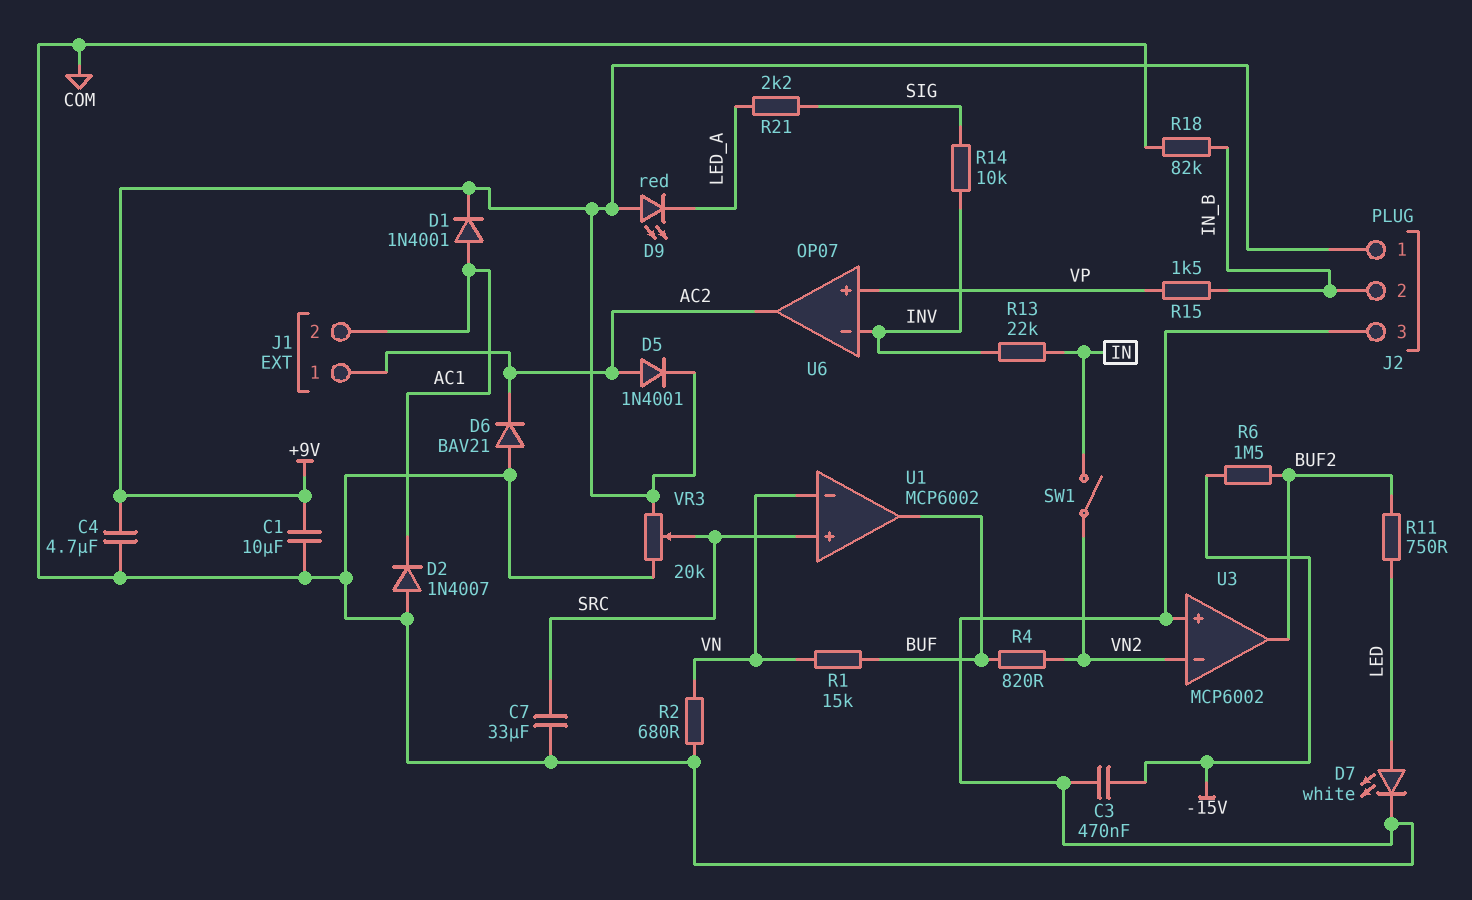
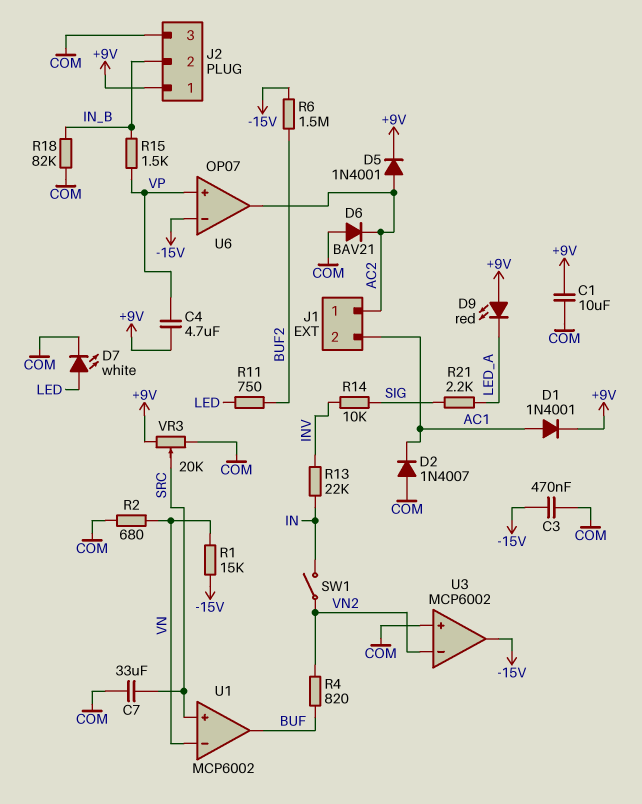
C4: 4.7uF (+9V, COM) -> 4.7uF (+9V, VP)
R1: 15k (BUF, VN) -> 15k (-15V, VN)
U3 pin out: BUF2 -> -15V
U6 pin in-: INV -> -15V

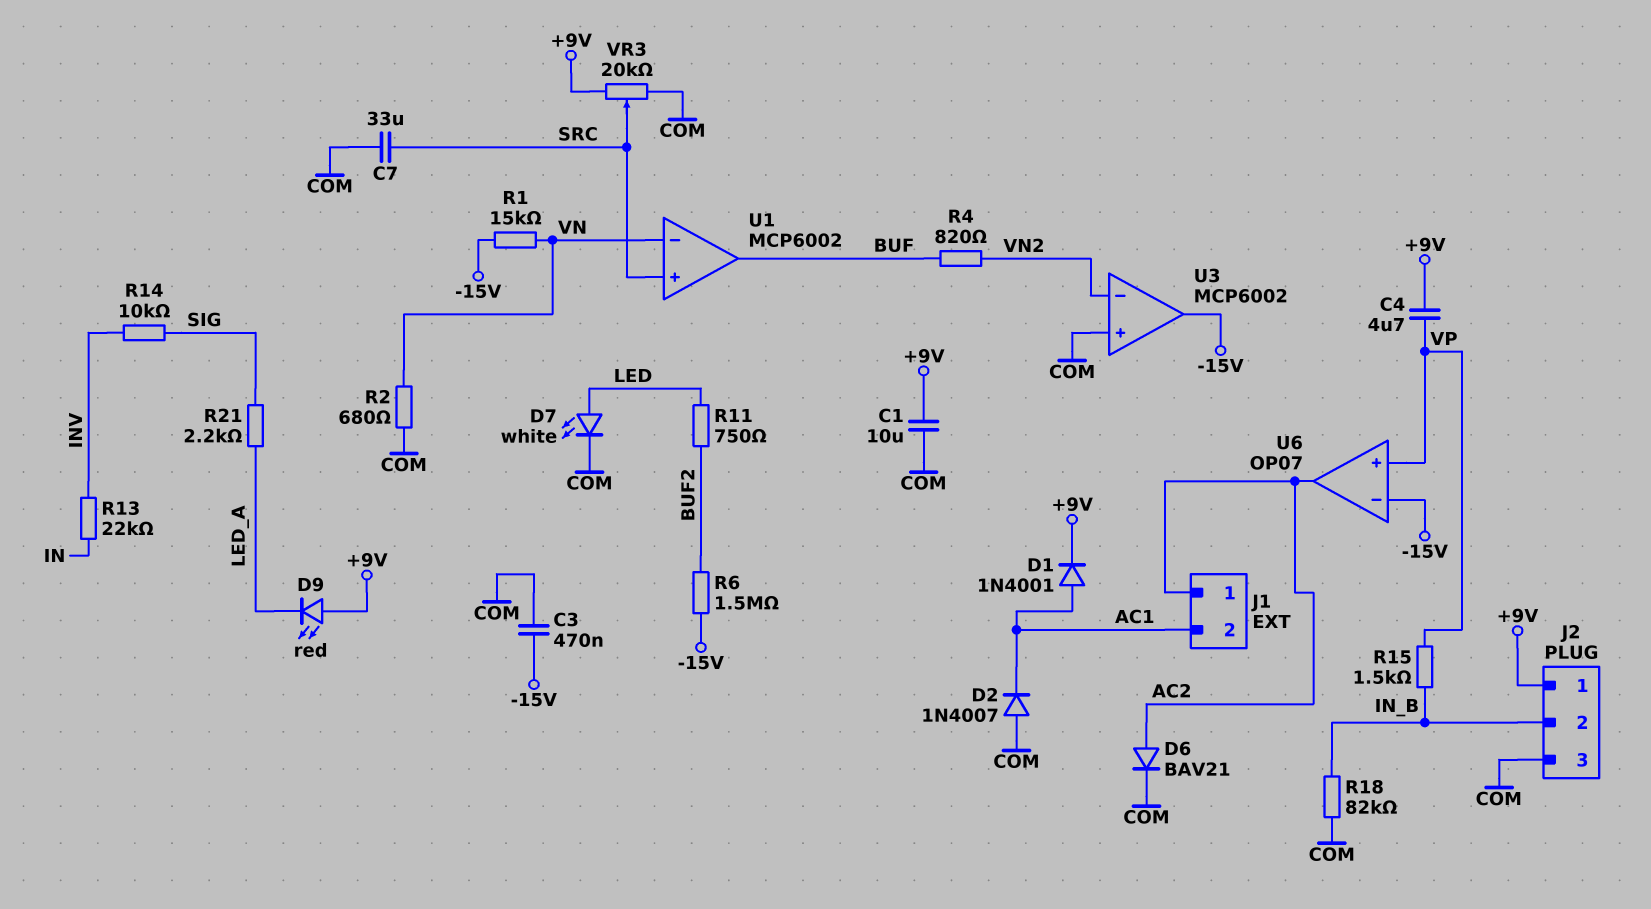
D5: diode 1N4001 (A AC2, K +9V) -> none
D6: diode BAV21 (A COM, K AC2) -> diode BAV21 (A AC2, K COM)
SW1: switch (IN, VN2) -> none

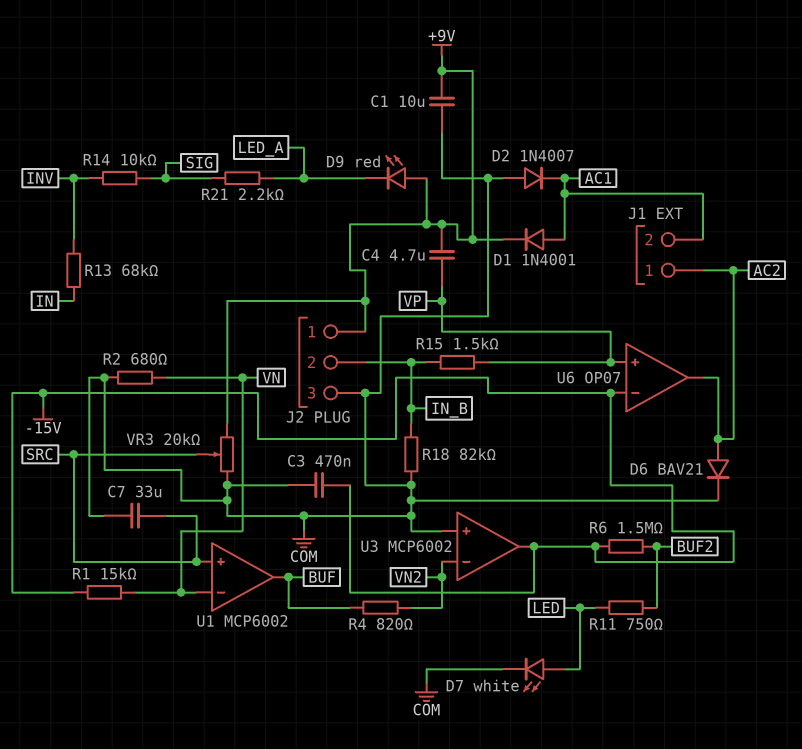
R13: 22k (IN, INV) -> 68k (IN, INV)

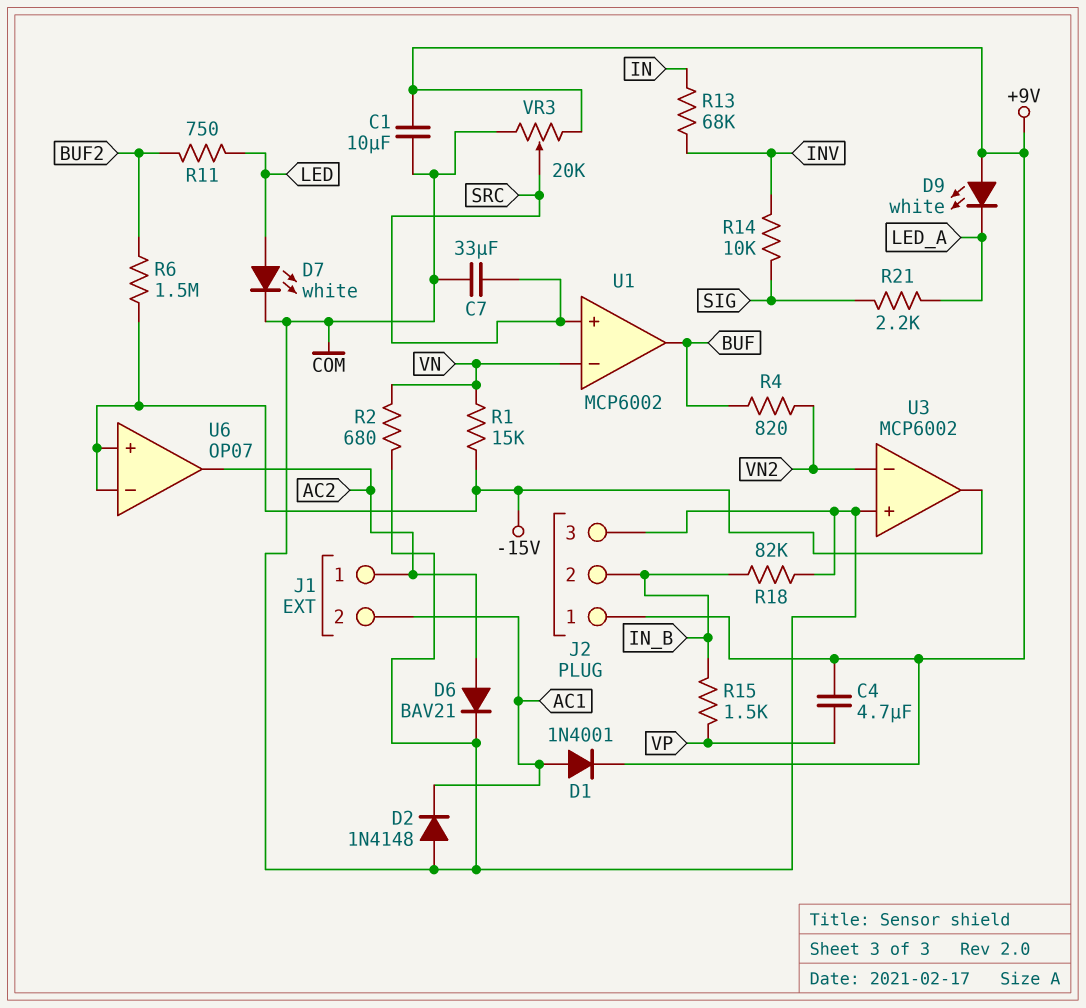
C3: 470nF (-15V, COM) -> none
D2: diode 1N4007 (A COM, K AC1) -> diode 1N4148 (A COM, K AC1)
D9: LED red (A +9V, K LED_A) -> LED white (A +9V, K LED_A)
U6 pin in+: VP -> -15V

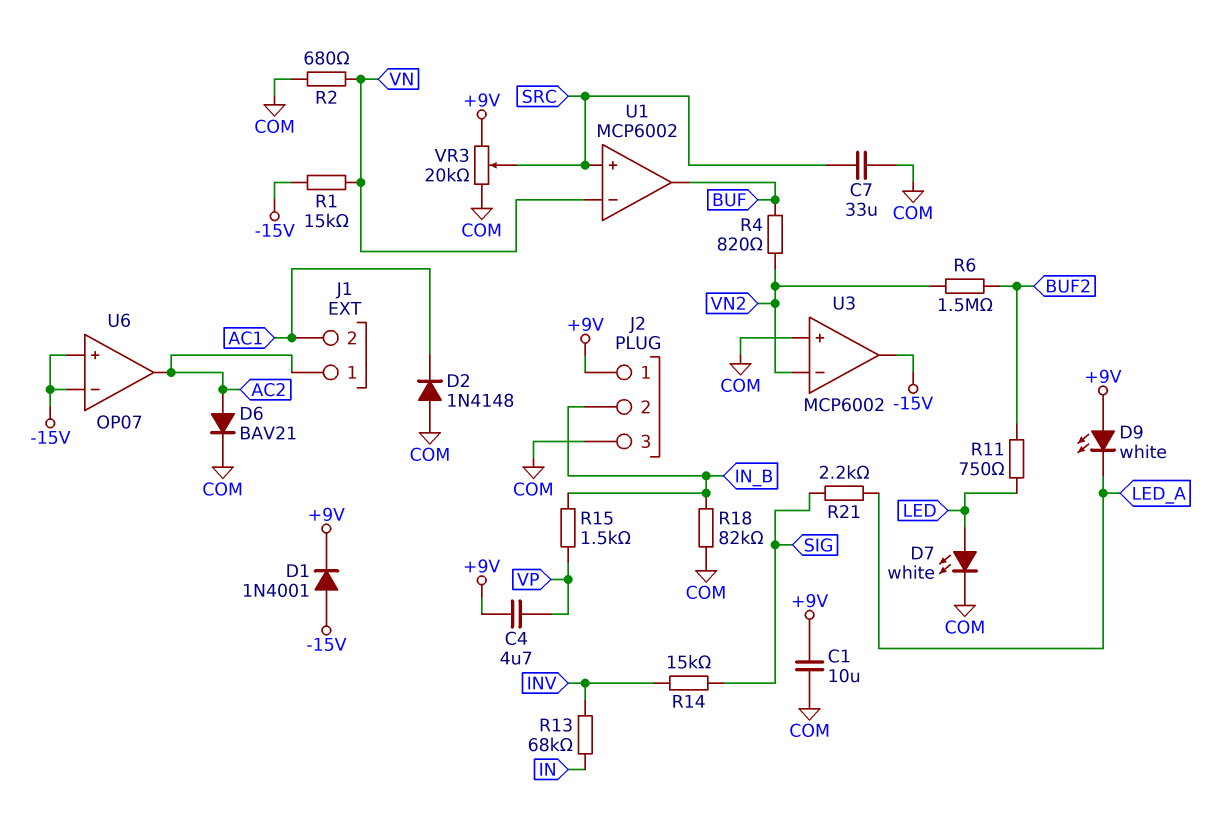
D1: diode 1N4001 (A AC1, K +9V) -> diode 1N4001 (A -15V, K +9V)
R6: 1.5M (-15V, BUF2) -> 1.5M (BUF2, VN2)
R14: 10k (INV, SIG) -> 15k (INV, SIG)

